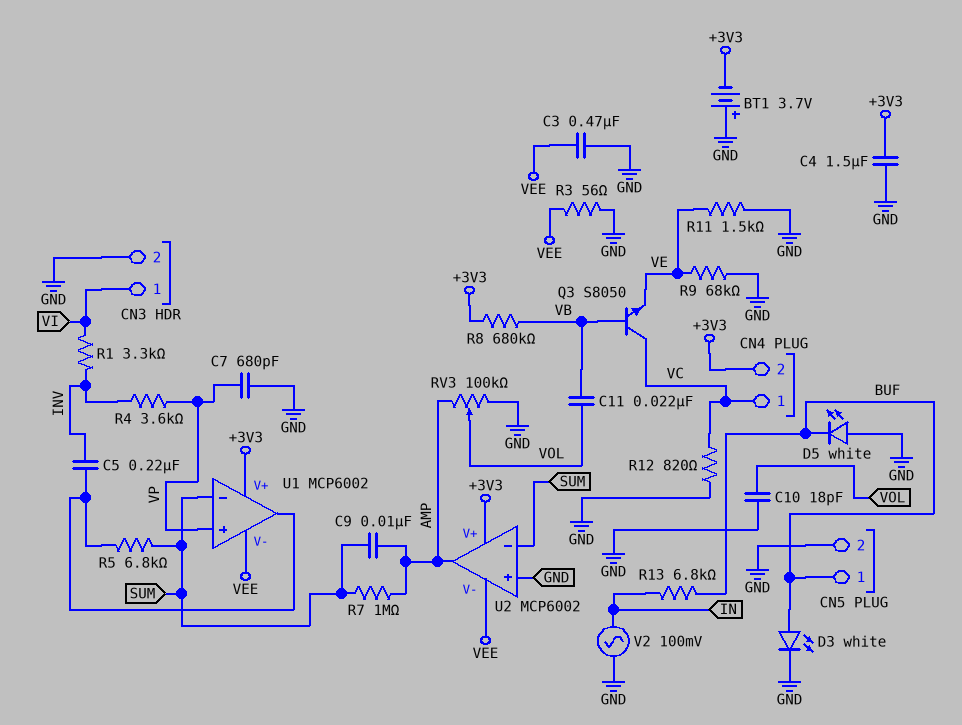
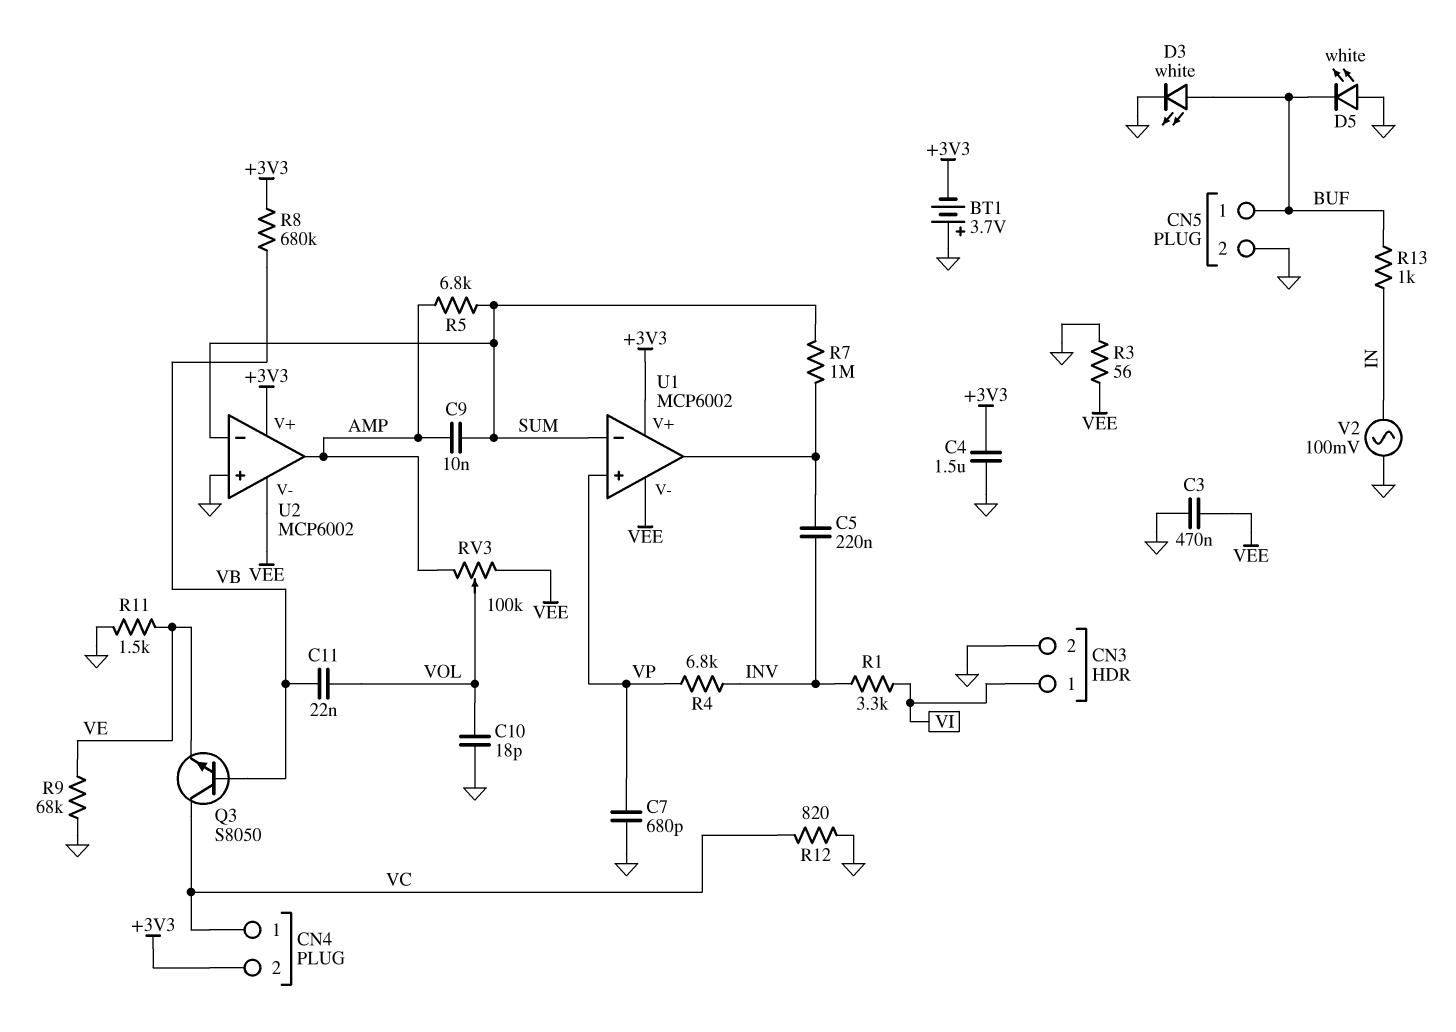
R4: 3.6k (INV, VP) -> 6.8k (INV, VP)
R5: 6.8k (SUM, U1/out) -> 6.8k (AMP, SUM)
R7: 1M (AMP, SUM) -> 1M (SUM, U1/out)
R13: 6.8k (BUF, IN) -> 1k (BUF, IN)
RV3: 100k (AMP, GND, wiper VOL) -> 100k (AMP, VEE, wiper VOL)

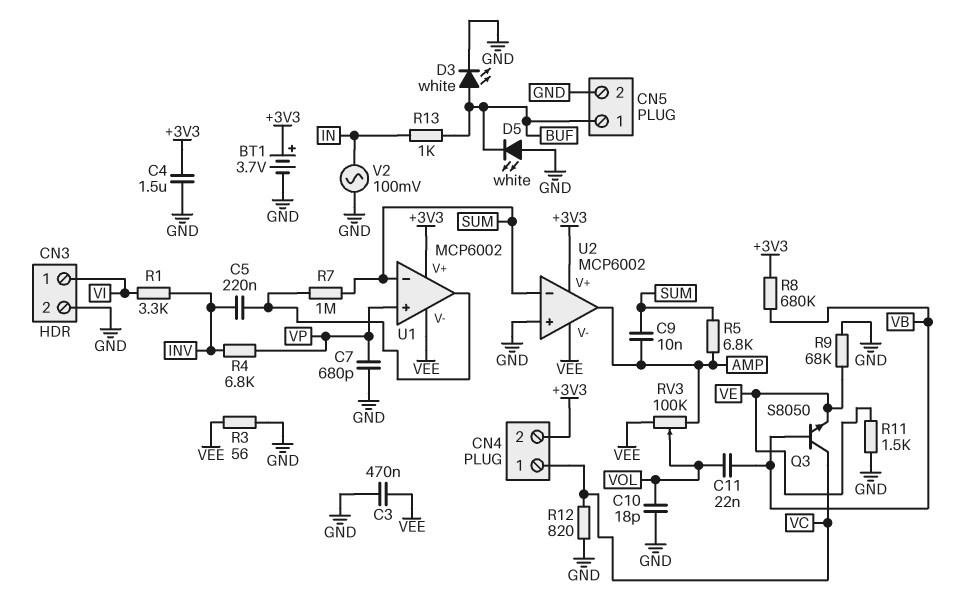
BT1: 3.7V (plus GND, minus +3V3) -> 3.7V (plus +3V3, minus GND)

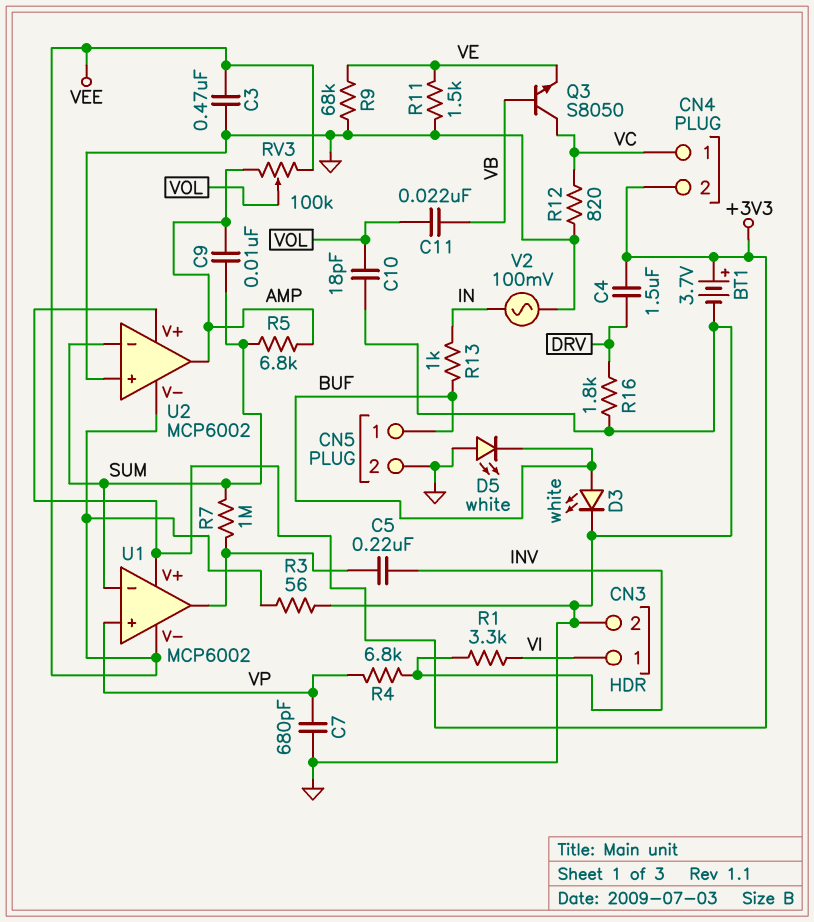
C4: 1.5uF (+3V3, GND) -> 1.5uF (+3V3, DRV)
R8: 680k (+3V3, VB) -> none
R16: none -> 1.8k (DRV, GND)

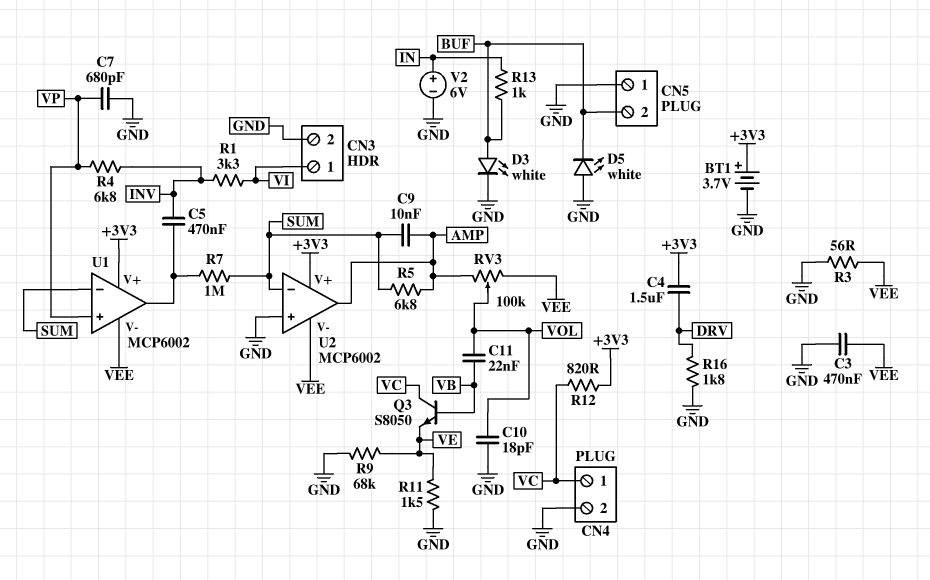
C5: 220nF (INV, U1/out) -> 470nF (INV, U1/out)
CN4 pin 2: +3V3 -> GND
CN5 pin 1: BUF -> GND
CN5 pin 2: GND -> BUF
R12: 820 (GND, VC) -> 820 (+3V3, VC)
V2: AC 100mV (GND, IN) -> 6V (plus IN, minus GND)

